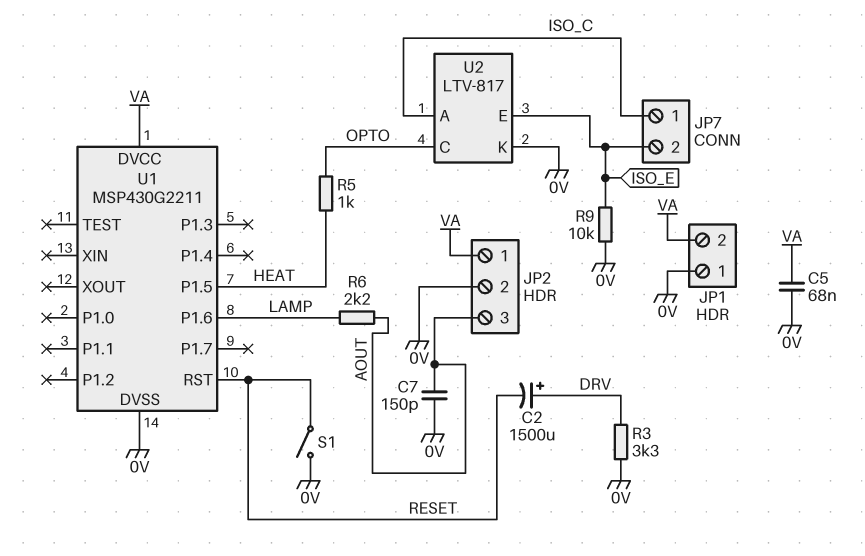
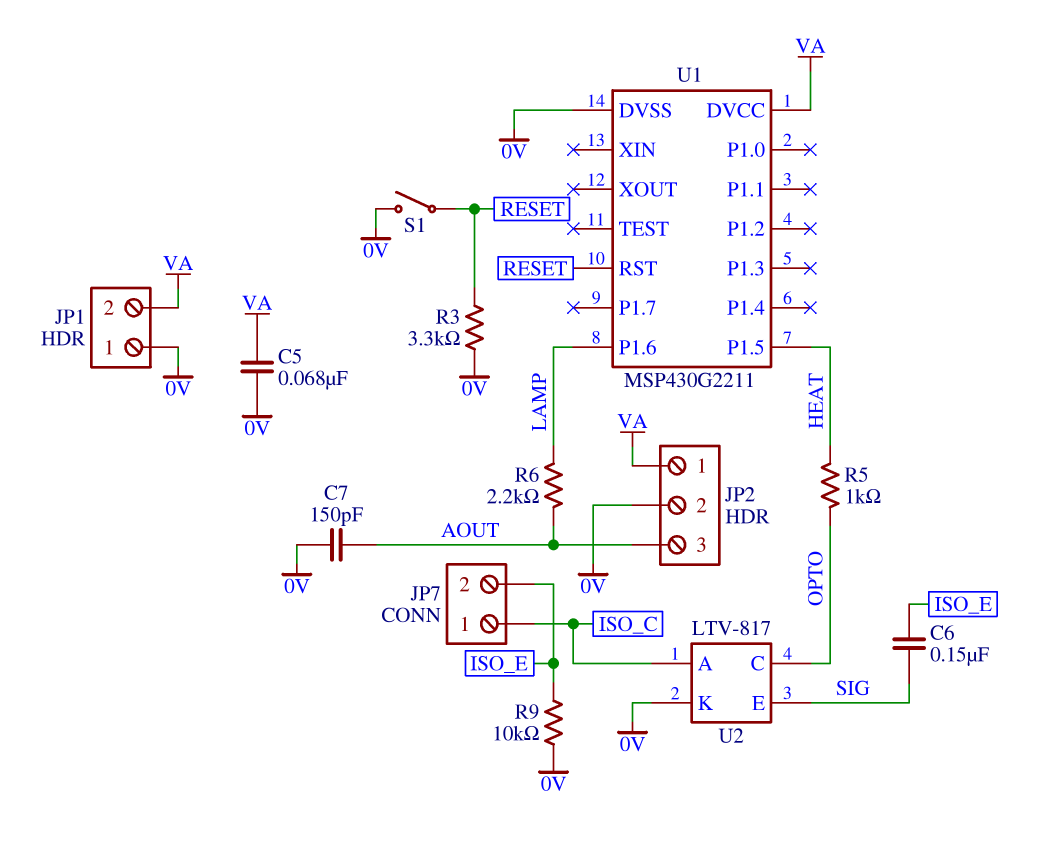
C2: 1500uF (plus DRV, minus RESET) -> none
C6: none -> 150nF (ISO_E, SIG)
R3: 3.3k (0V, DRV) -> 3.3k (0V, RESET)
U2 pin E: ISO_E -> SIG

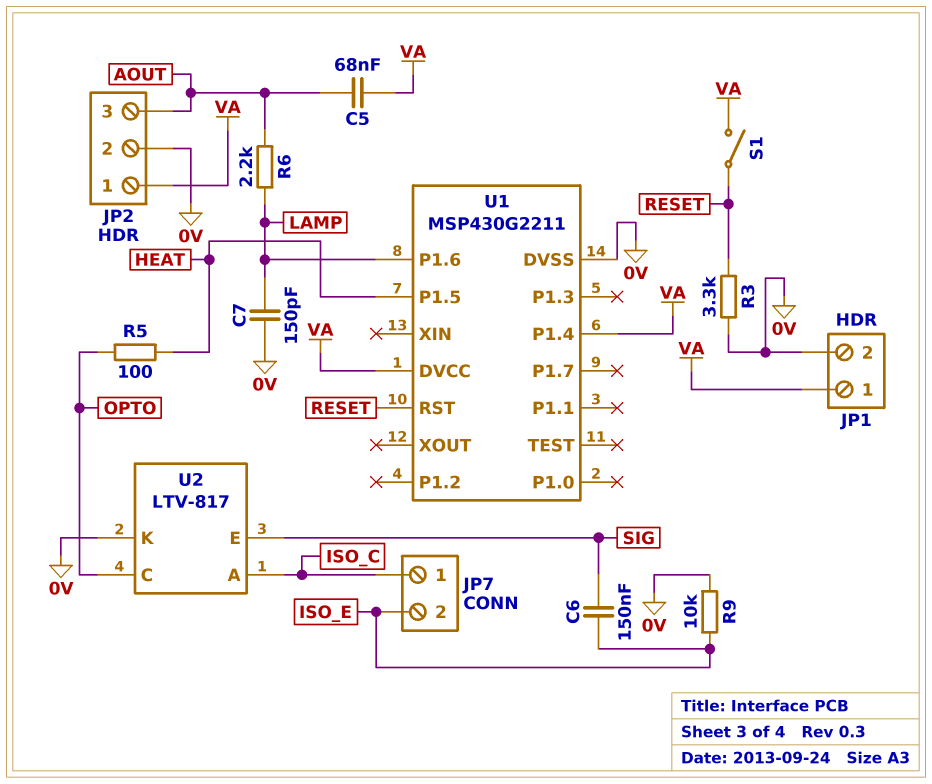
C5: 68nF (0V, VA) -> 68nF (AOUT, VA)
C7: 150pF (0V, AOUT) -> 150pF (0V, LAMP)
JP1 pin 1: 0V -> VA
JP1 pin 2: VA -> 0V
R5: 1k (HEAT, OPTO) -> 100 (HEAT, OPTO)
S1: switch (0V, RESET) -> switch (RESET, VA)
U1 pin P1.4: none -> VA

